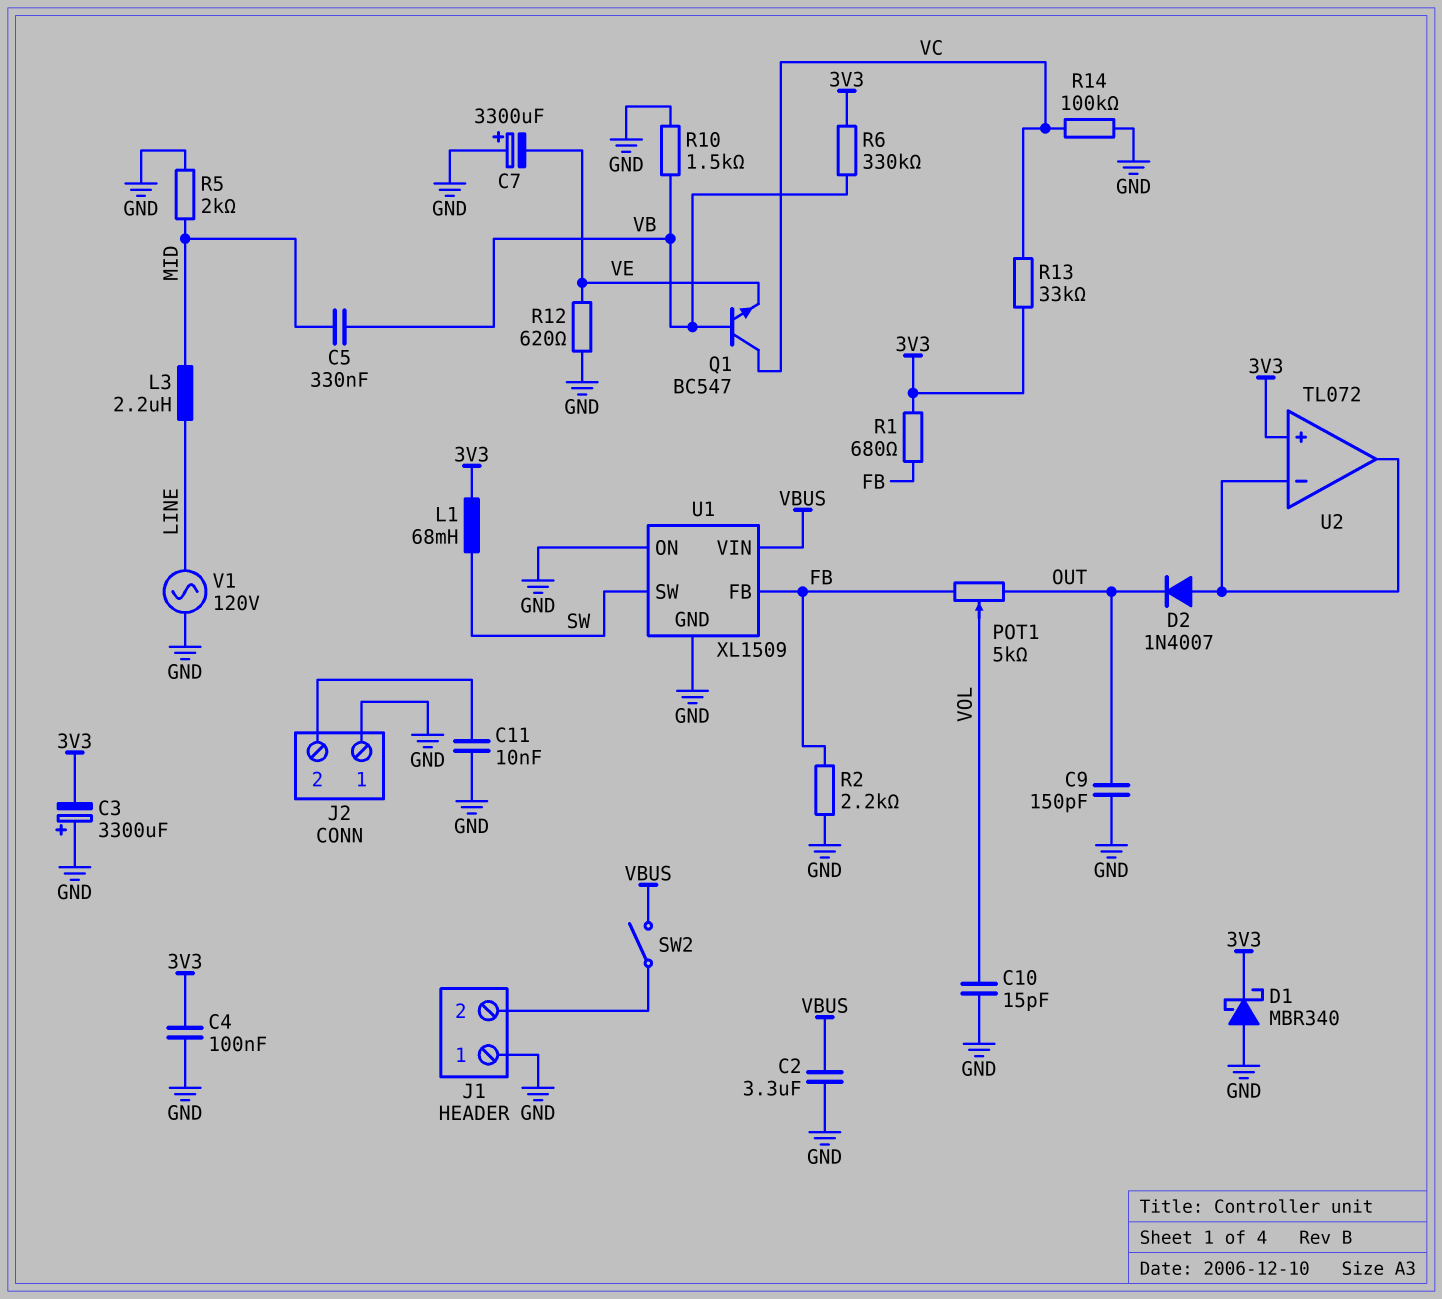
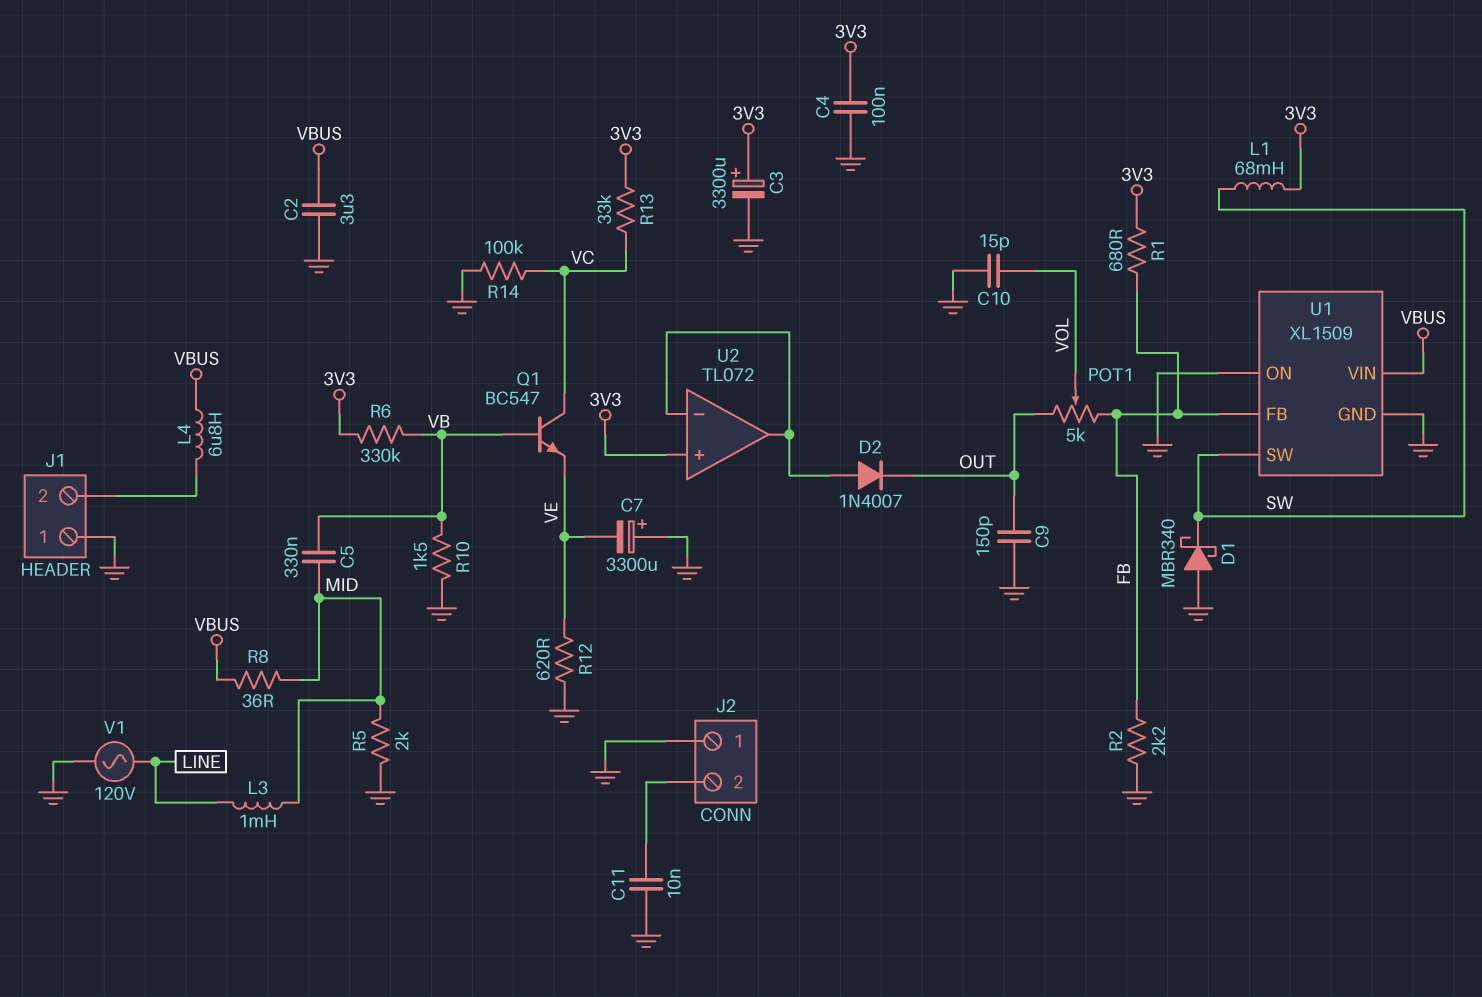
C3: 3300uF (plus GND, minus 3V3) -> 3300uF (plus 3V3, minus GND)
D1: schottky MBR340 (A GND, K 3V3) -> schottky MBR340 (A GND, K SW)
L3: 2.2uH (LINE, MID) -> 1mH (LINE, MID)
L4: none -> 6.8uH (J1/2, VBUS)
R8: none -> 36 (MID, VBUS)
SW2: switch (J1/2, VBUS) -> none

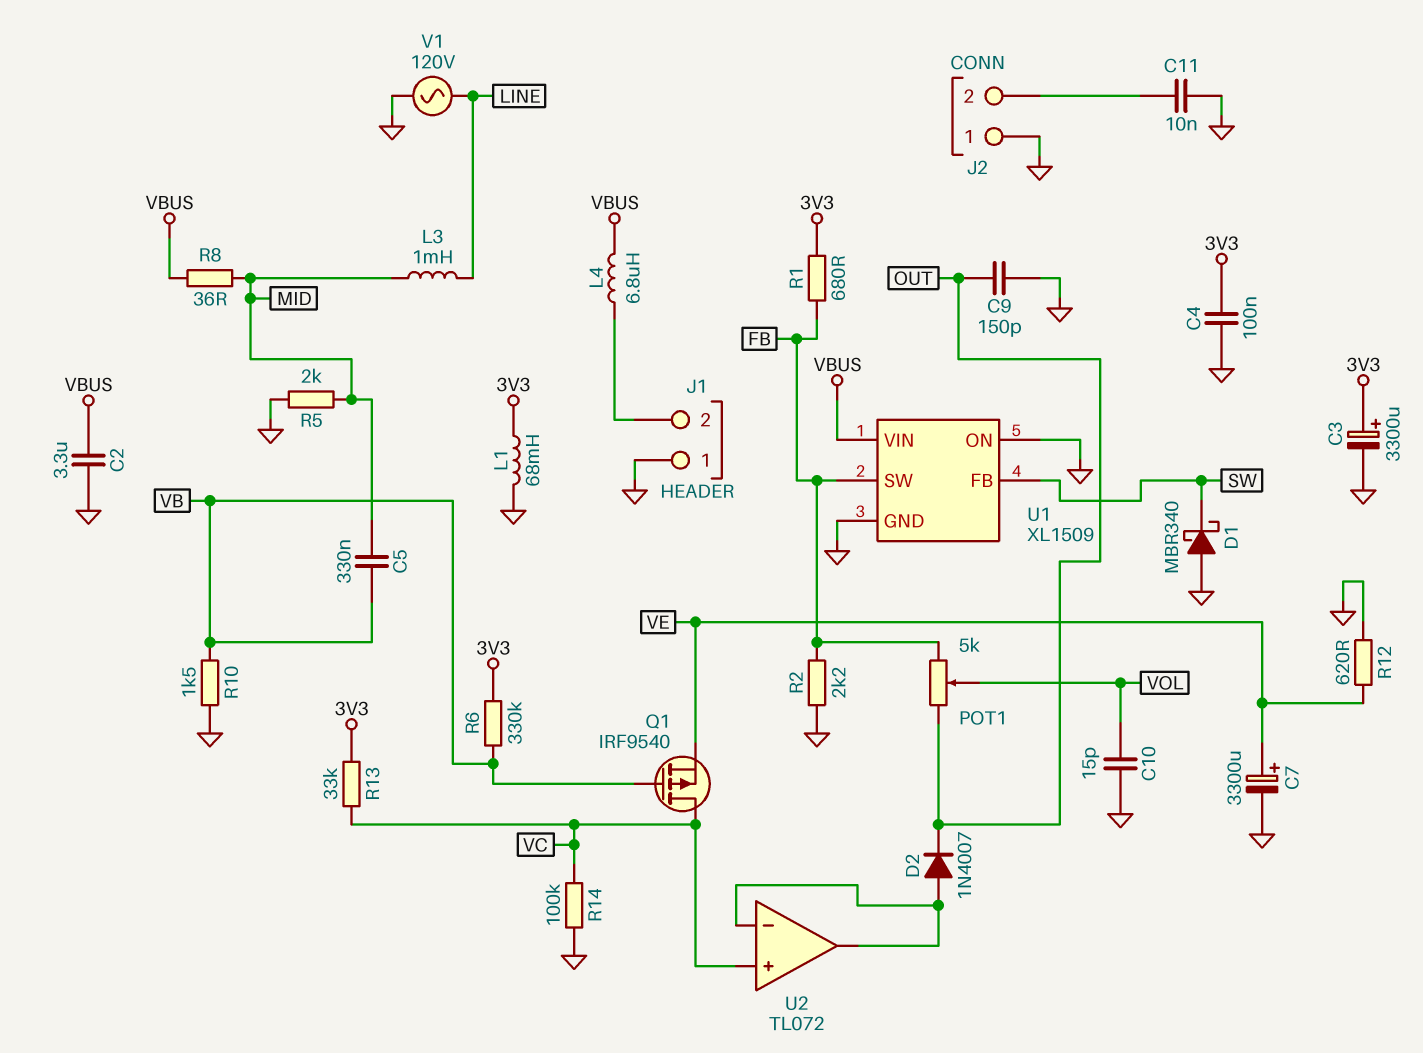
C7: 3300uF (plus GND, minus VE) -> 3300uF (plus VE, minus GND)
L1: 68mH (3V3, SW) -> 68mH (3V3, GND)
Q1: NPN BC547 (B VB, C VC, E VE) -> PMOS IRF9540 (G VB, D VC, S VE)
U1 pin FB: FB -> SW
U1 pin SW: SW -> FB
U2 pin in+: 3V3 -> VC

